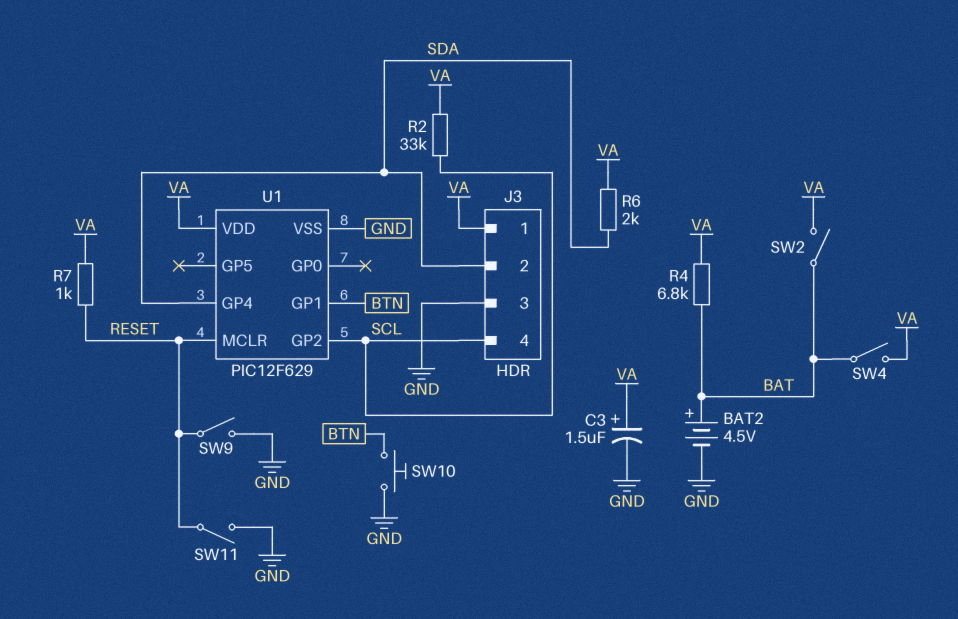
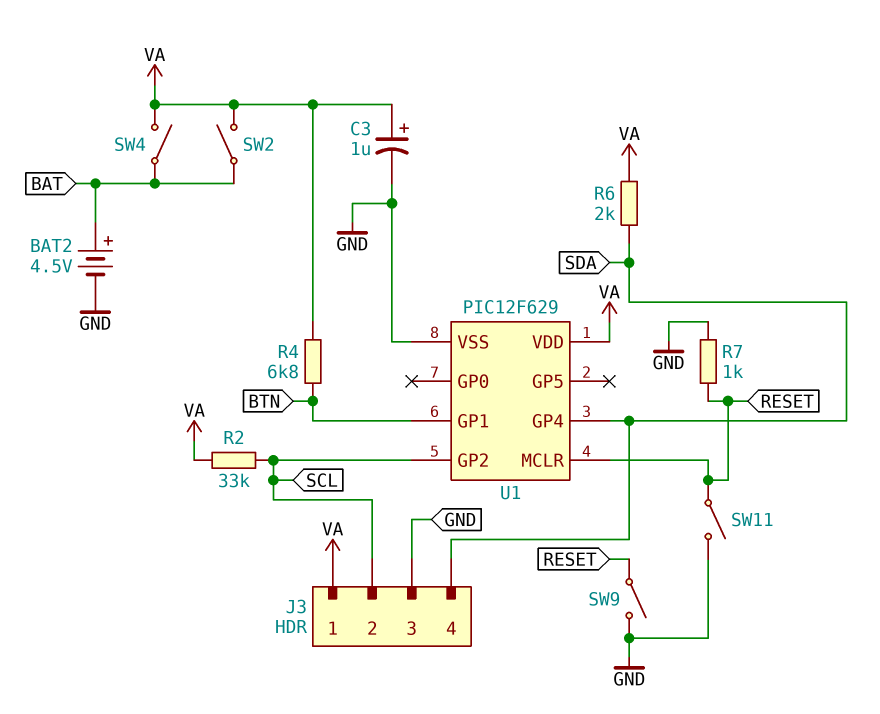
C3: 1.5uF (plus VA, minus GND) -> 1uF (plus VA, minus GND)
J3 pin 2: SDA -> SCL
J3 pin 4: SCL -> SDA
R4: 6.8k (BAT, VA) -> 6.8k (BTN, VA)
R7: 1k (RESET, VA) -> 1k (GND, RESET)
SW10: button (BTN, GND) -> none

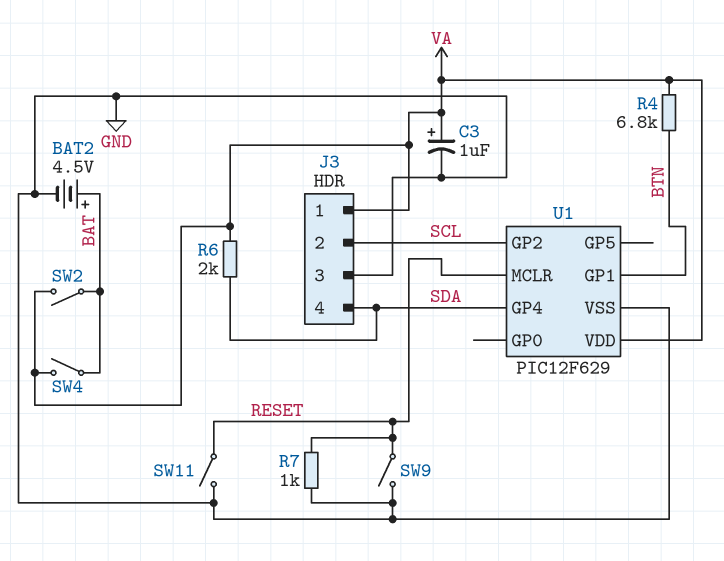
R2: 33k (SCL, VA) -> none

